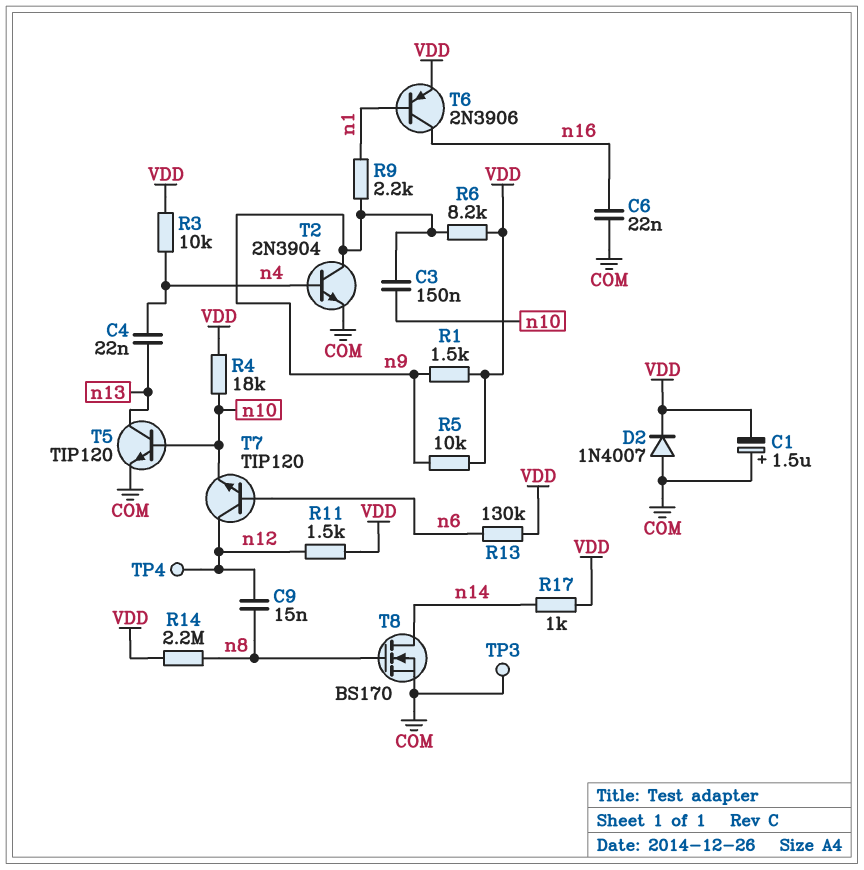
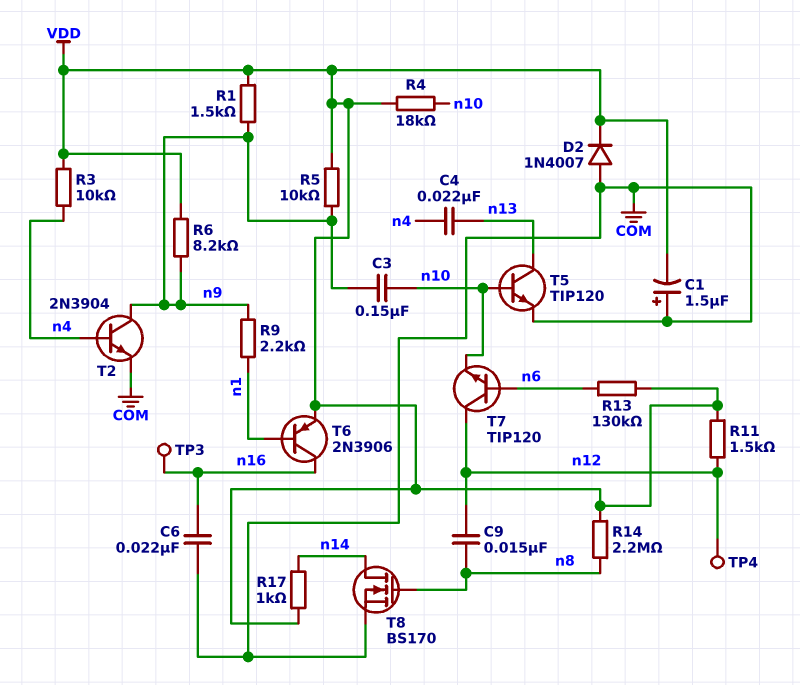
TP3: test point (COM) -> test point (n16)

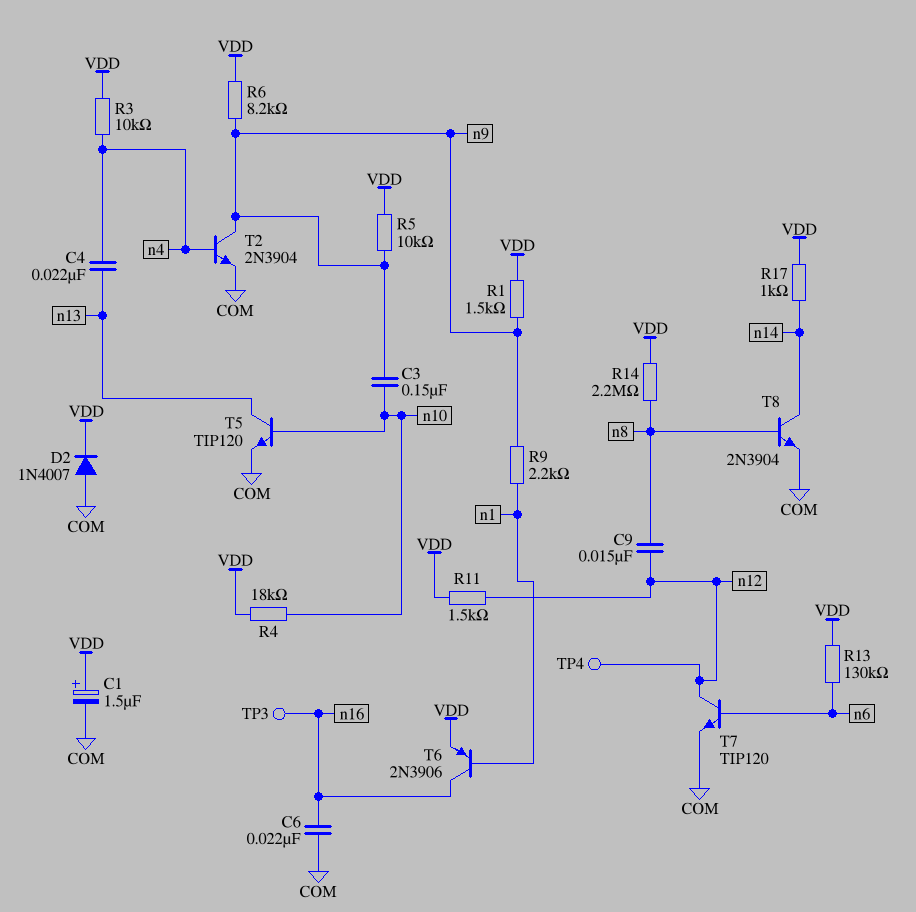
C1: 1.5uF (plus COM, minus VDD) -> 1.5uF (plus VDD, minus COM)
T7: NPN TIP120 (B n6, C n12, E n10) -> NPN TIP120 (B n6, C n12, E COM)
T8: NMOS BS170 (G n8, D n14, S COM) -> NPN 2N3904 (B n8, C n14, E COM)

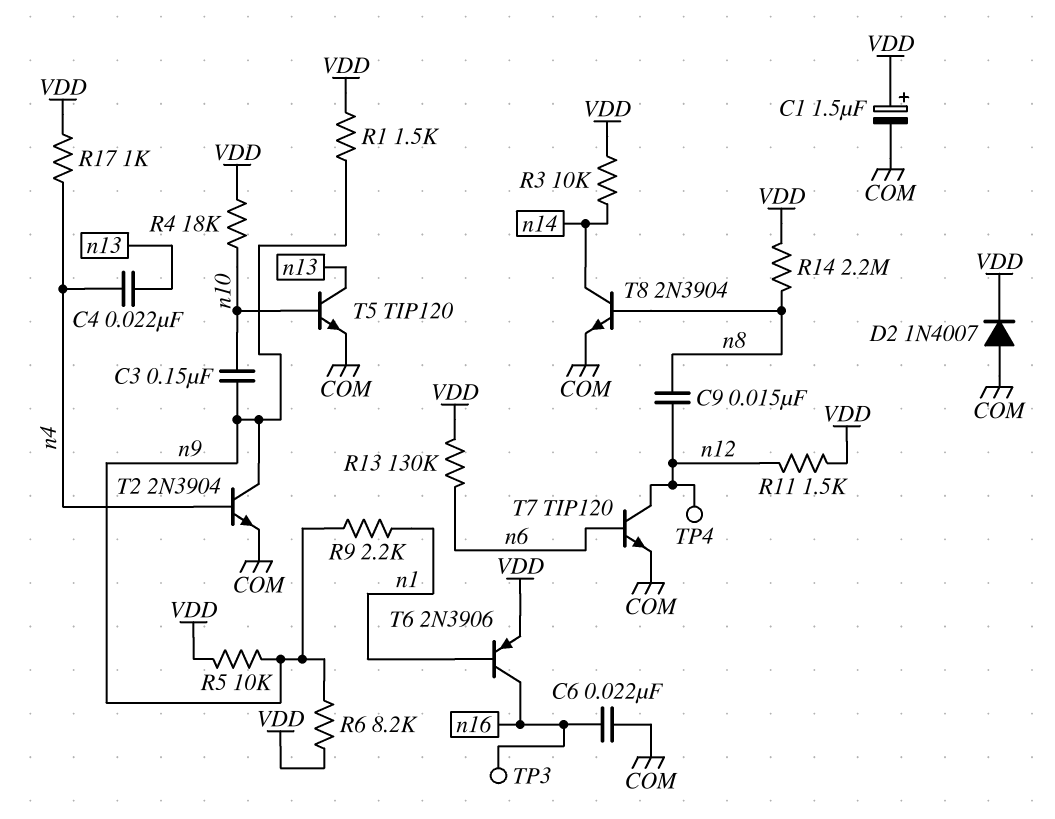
R3: 10k (VDD, n4) -> 10k (VDD, n14)
R17: 1k (VDD, n14) -> 1k (VDD, n4)

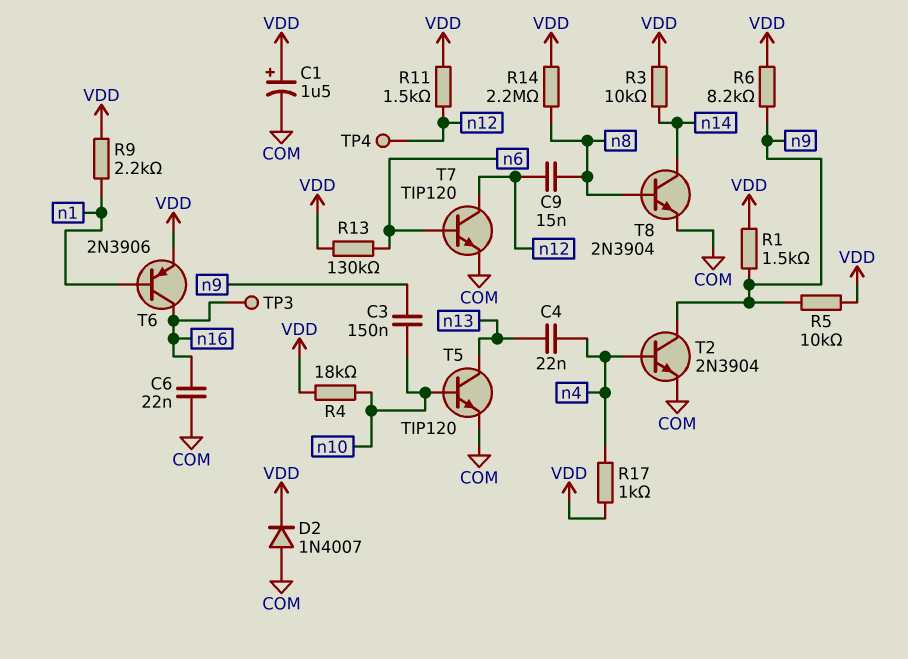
R9: 2.2k (n1, n9) -> 2.2k (VDD, n1)

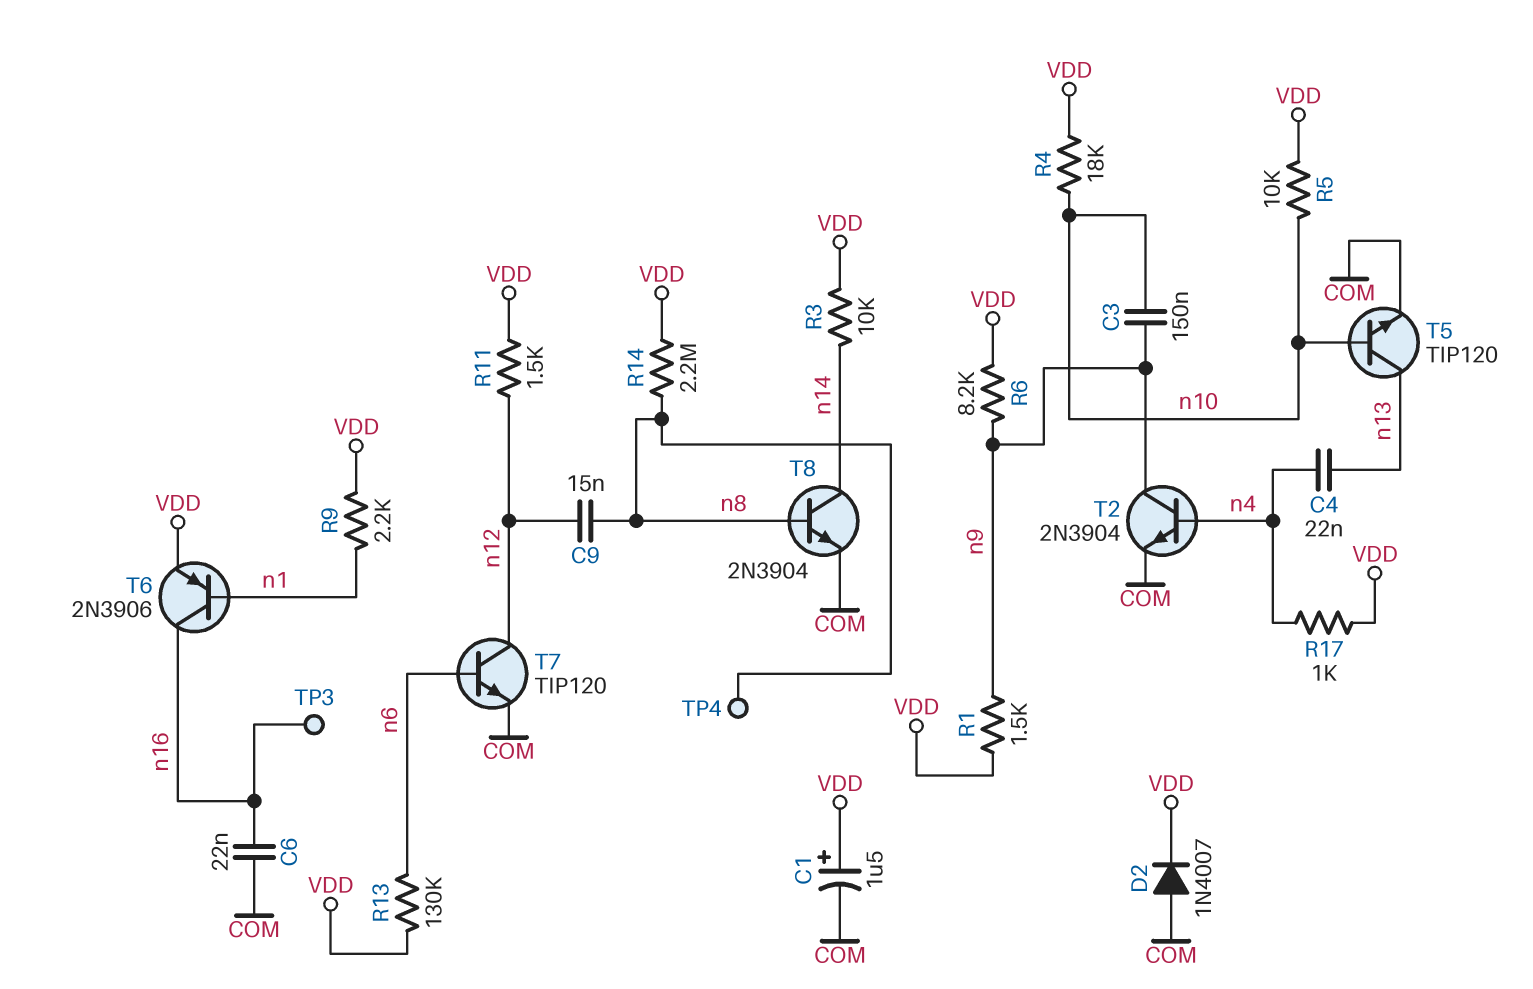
R5: 10k (VDD, n9) -> 10k (VDD, n10)
TP4: test point (n12) -> test point (n8)

